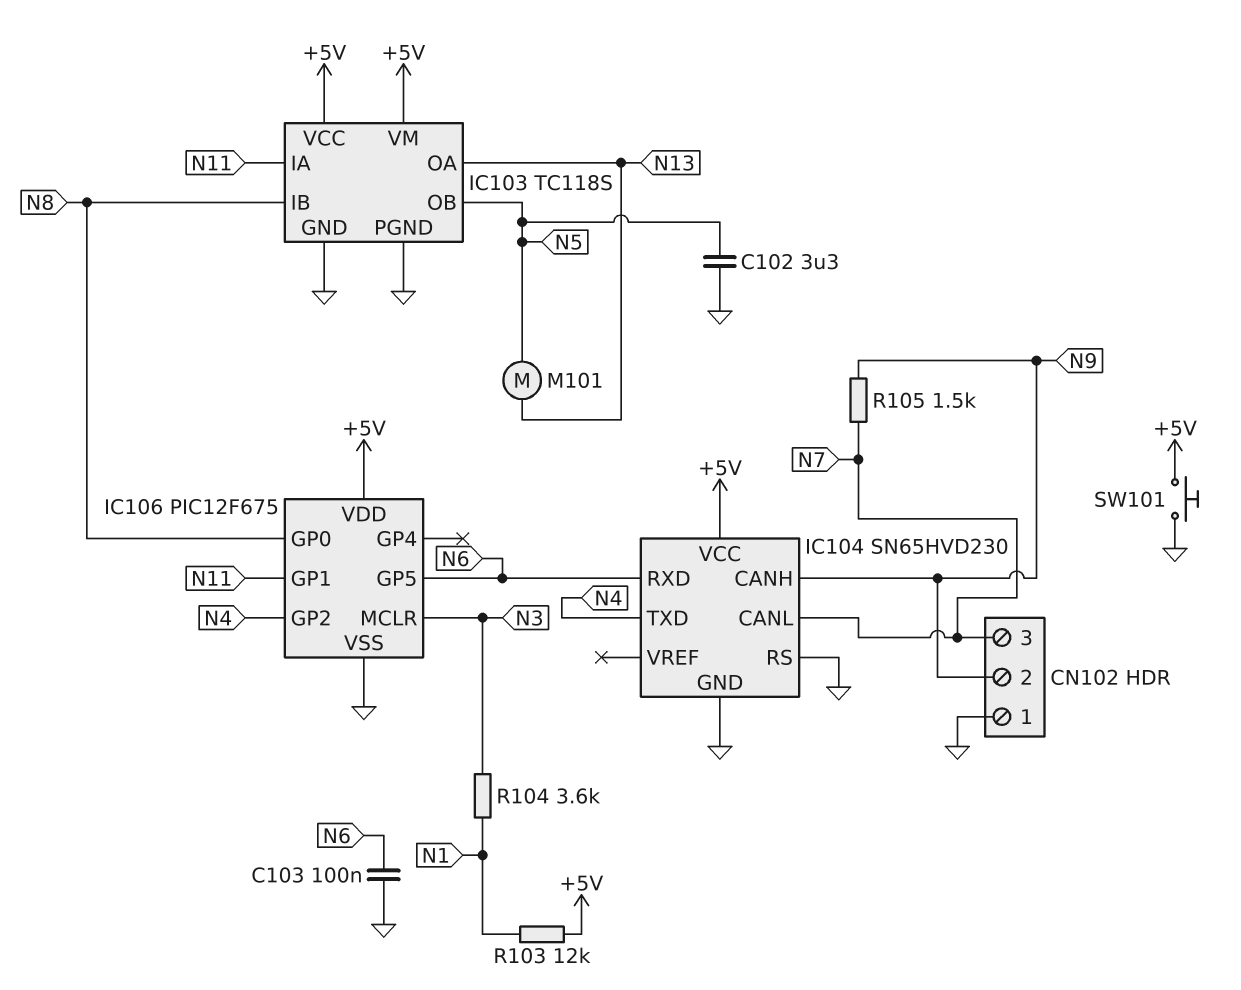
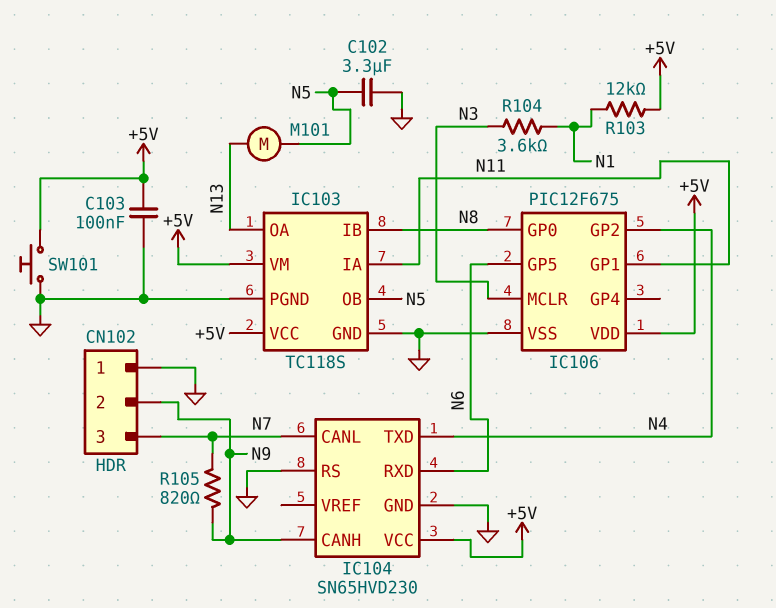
C103: 100nF (GND, N6) -> 100nF (+5V, GND)
R105: 1.5k (N7, N9) -> 820 (N7, N9)

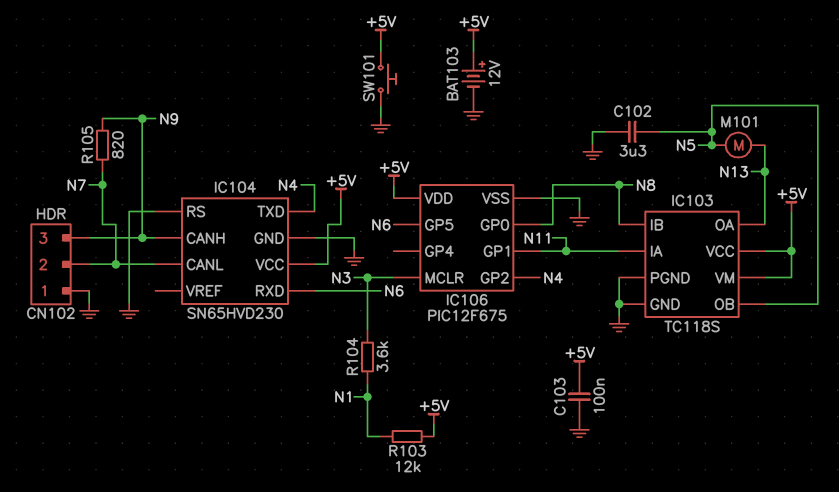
BAT103: none -> 12V (plus +5V, minus GND)
CN102 pin 2: N9 -> N7
CN102 pin 3: N7 -> N9

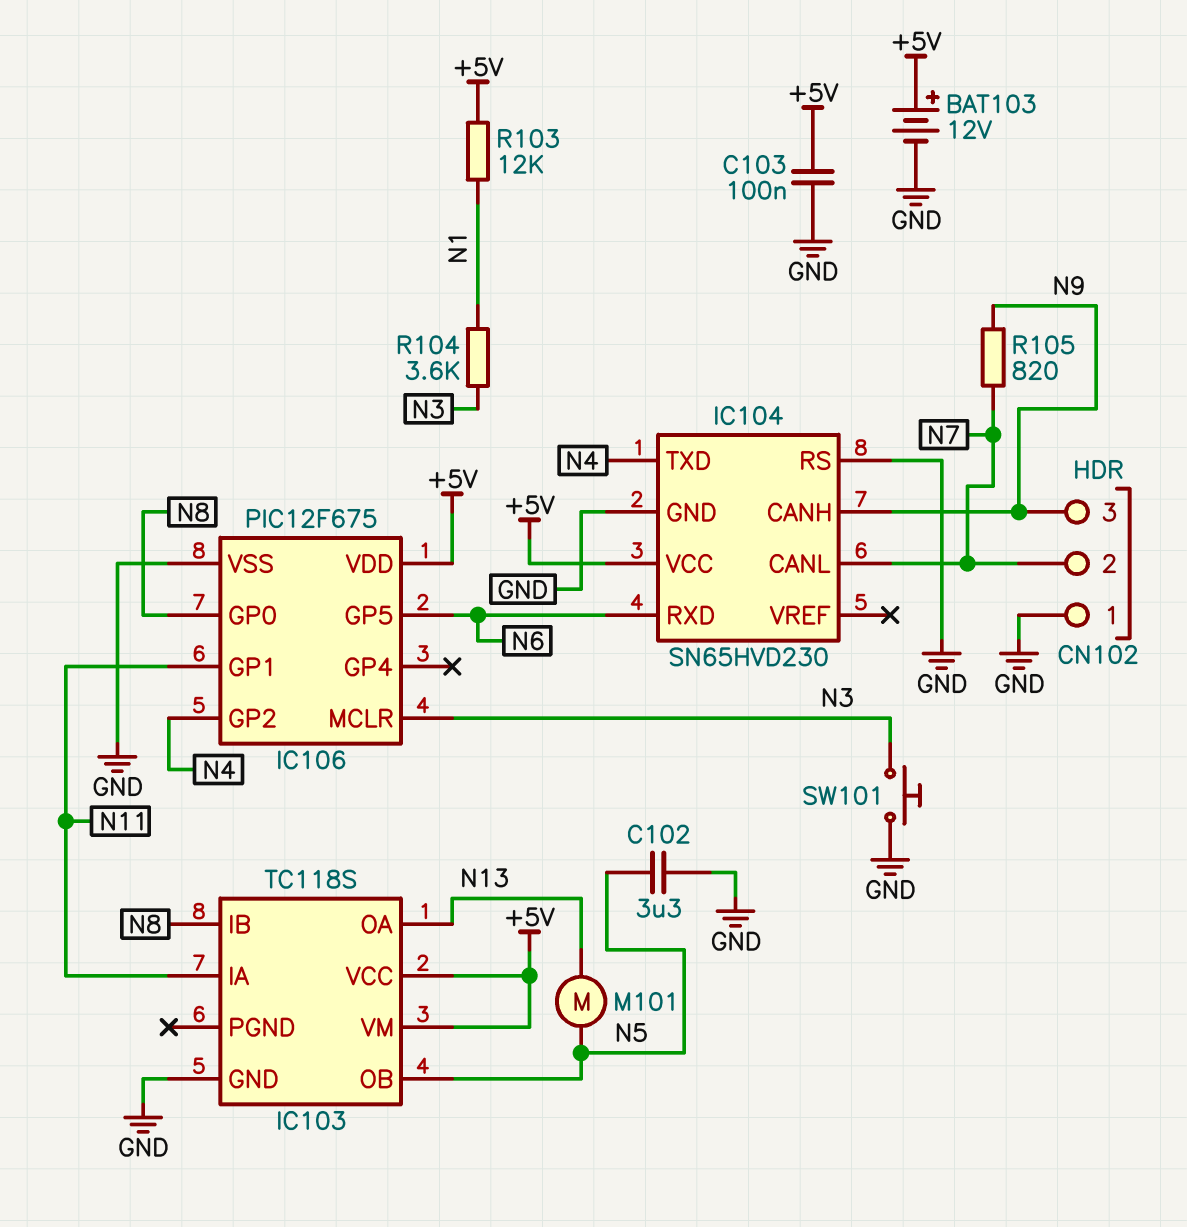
IC103 pin PGND: GND -> none
SW101: button (+5V, GND) -> button (GND, N3)

